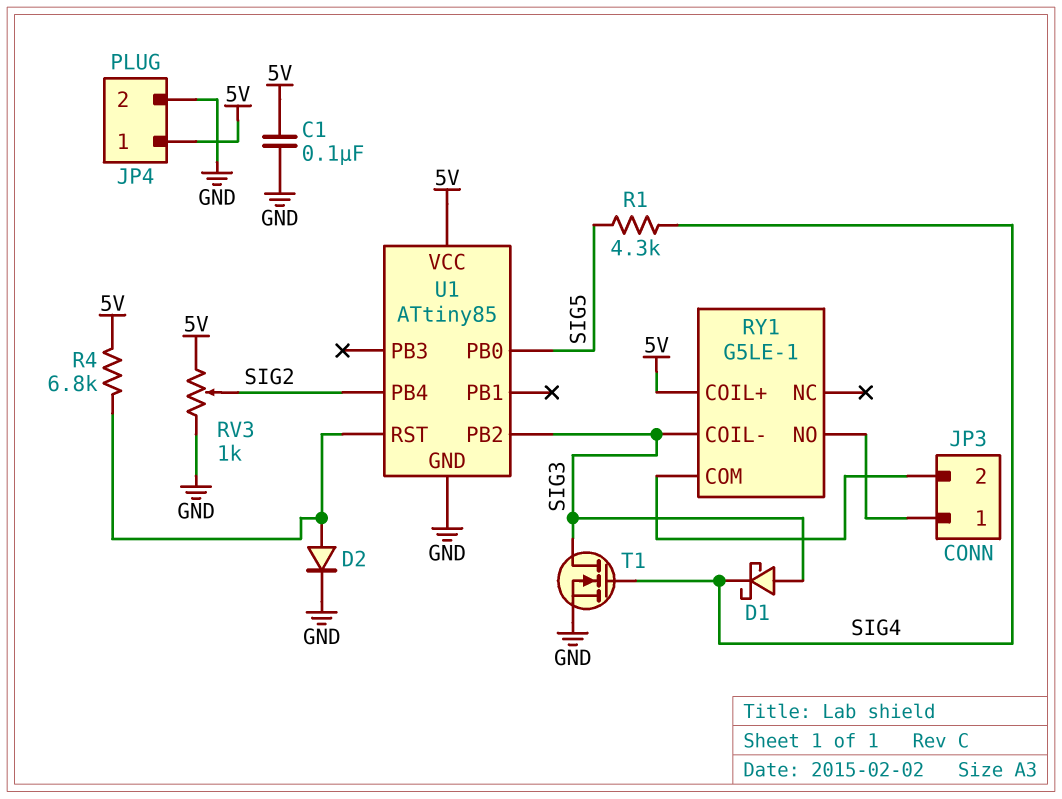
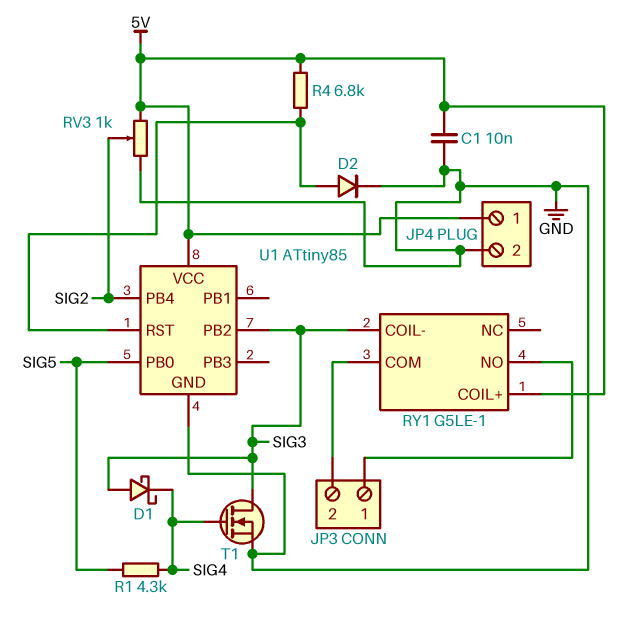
C1: 100nF (5V, GND) -> 10nF (5V, GND)

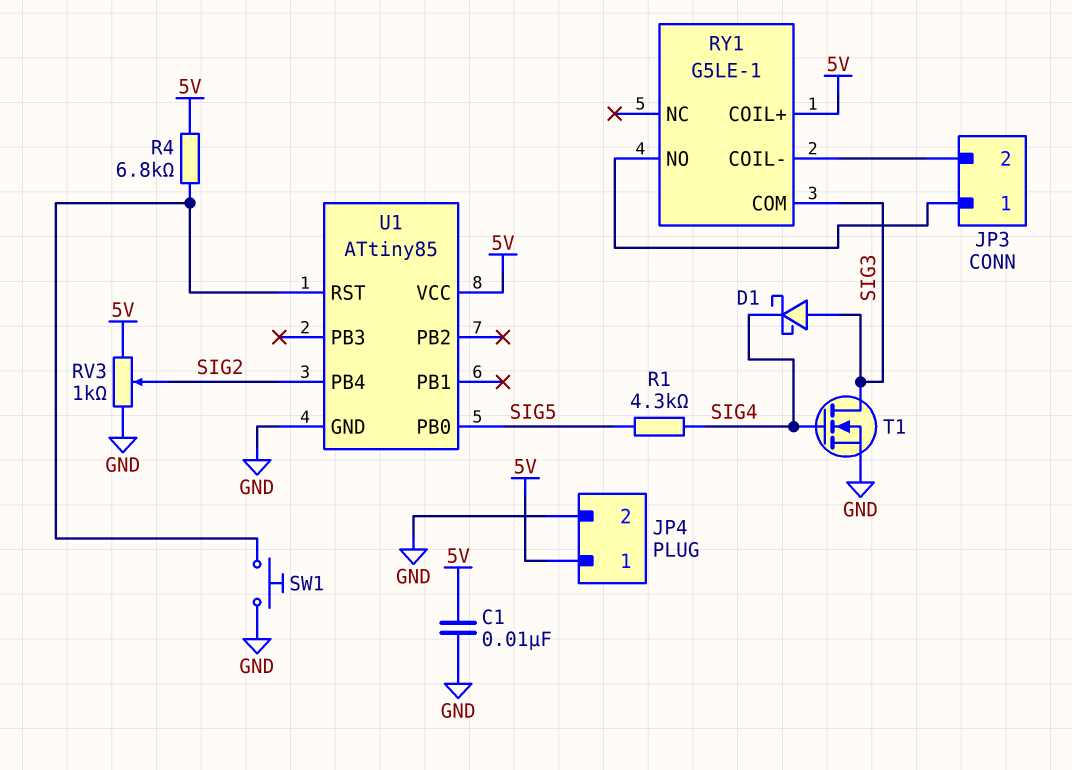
D2: diode (A U1/RST, K GND) -> none
RY1 pin COIL-: SIG3 -> JP3/2
RY1 pin COM: JP3/2 -> SIG3
SW1: none -> button (GND, U1/RST)
U1 pin PB2: SIG3 -> none

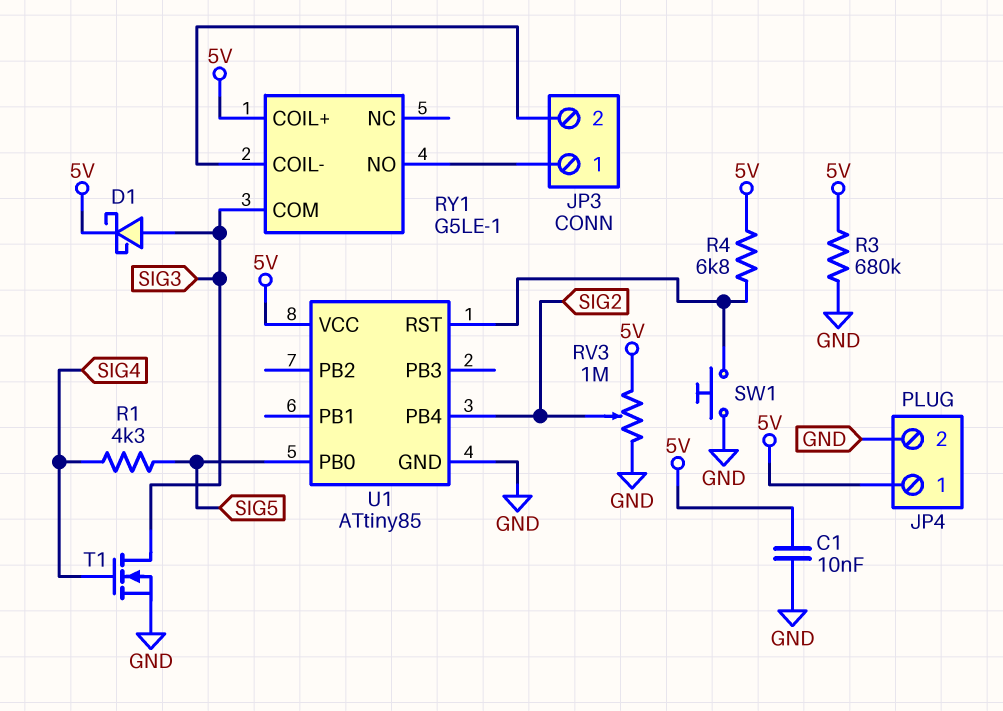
D1: schottky (A SIG3, K SIG4) -> schottky (A SIG3, K 5V)
R3: none -> 680k (5V, GND)
RV3: 1k (5V, GND, wiper SIG2) -> 1M (5V, GND, wiper SIG2)

